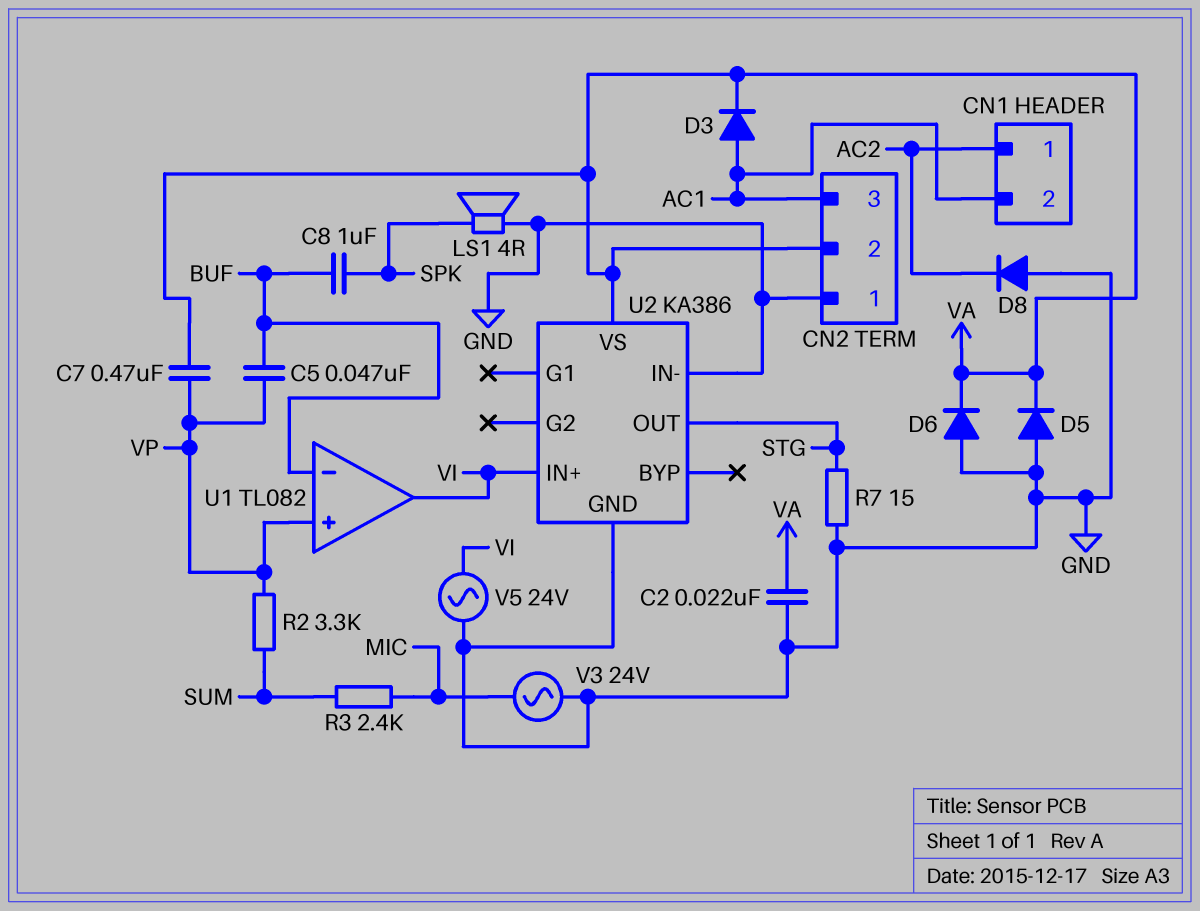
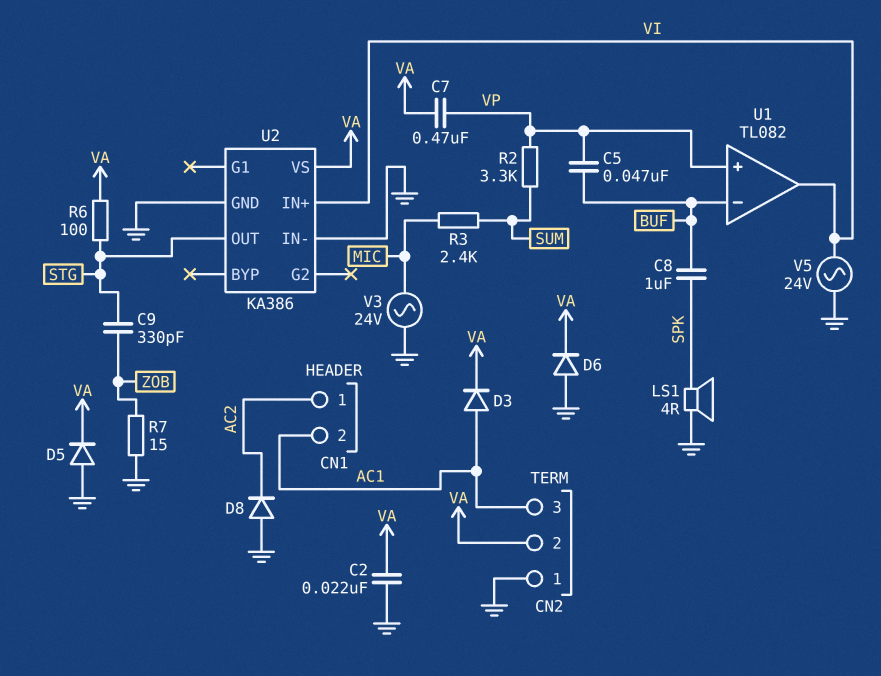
C9: none -> 330pF (STG, ZOB)
R6: none -> 100 (STG, VA)
R7: 15 (GND, STG) -> 15 (GND, ZOB)

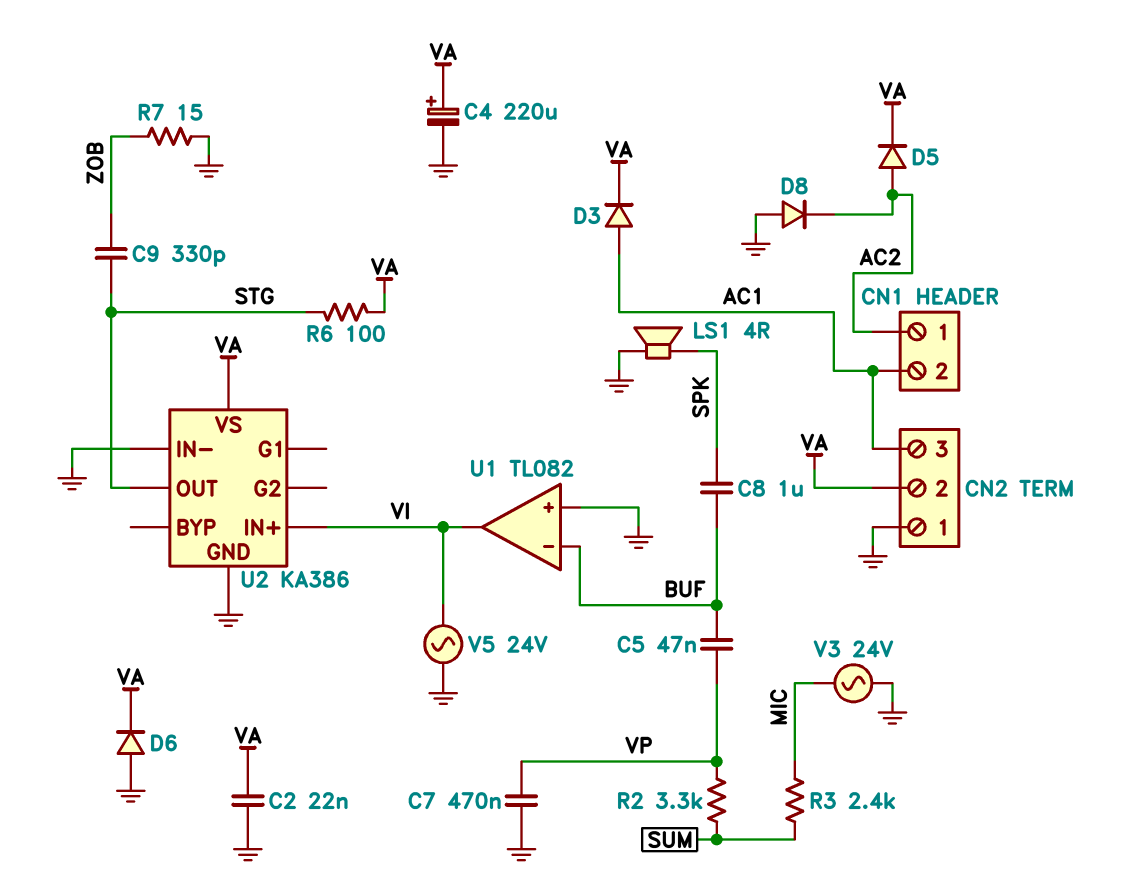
C4: none -> 220uF (plus VA, minus GND)
C7: 470nF (VA, VP) -> 470nF (GND, VP)
D5: diode (A GND, K VA) -> diode (A AC2, K VA)
U1 pin in+: VP -> GND

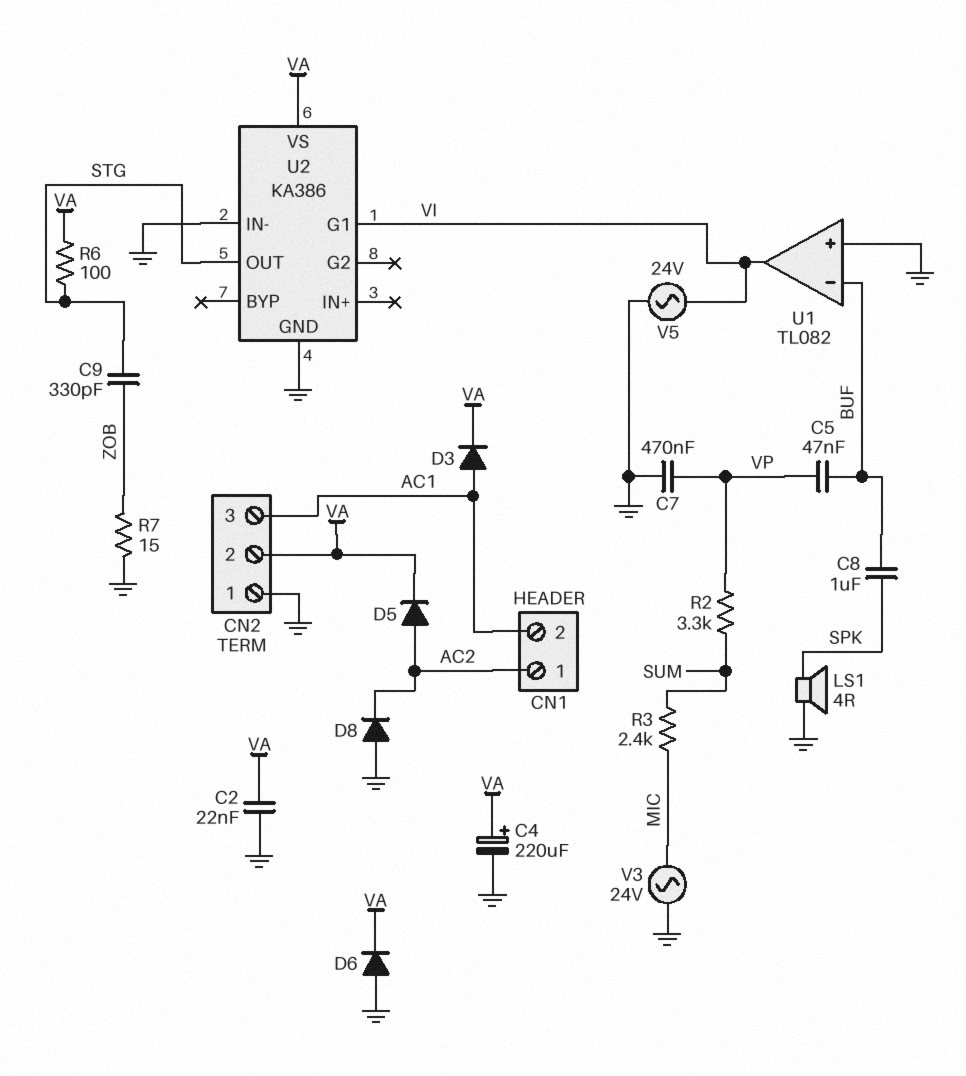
U2 pin G1: none -> VI
U2 pin IN+: VI -> none

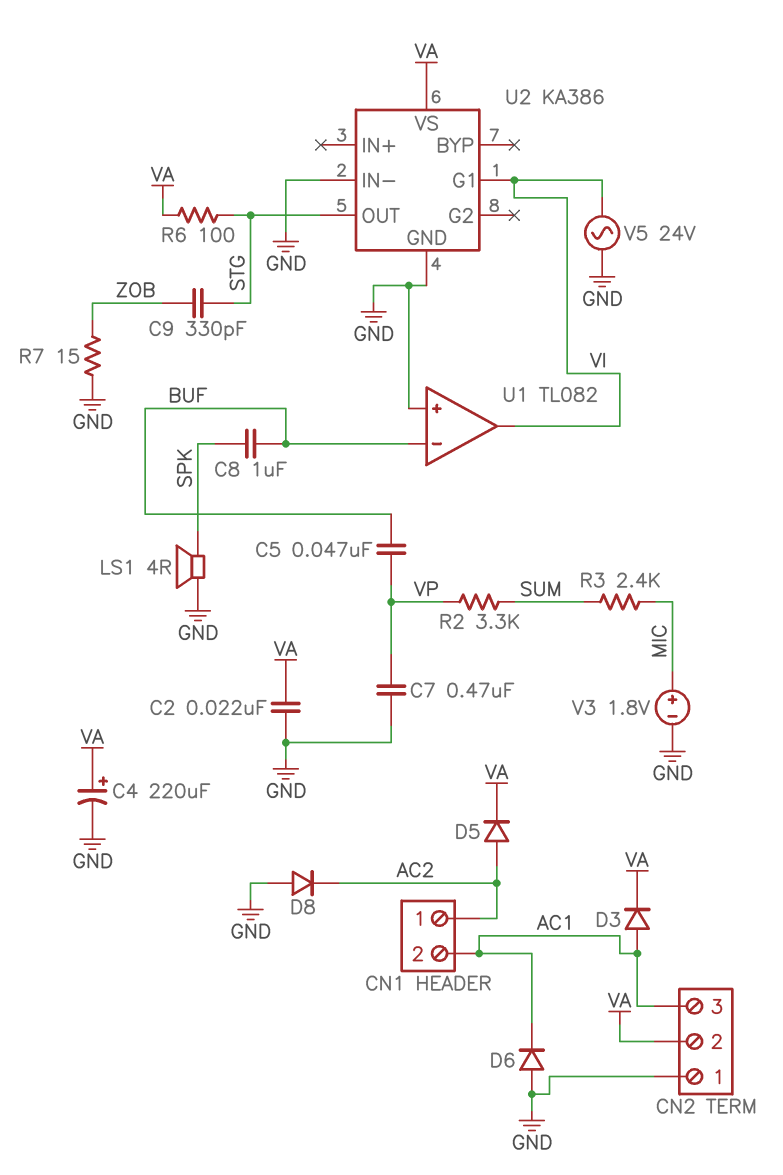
D6: diode (A GND, K VA) -> diode (A GND, K AC1)
V3: AC 24V (GND, MIC) -> 1.8V (plus MIC, minus GND)

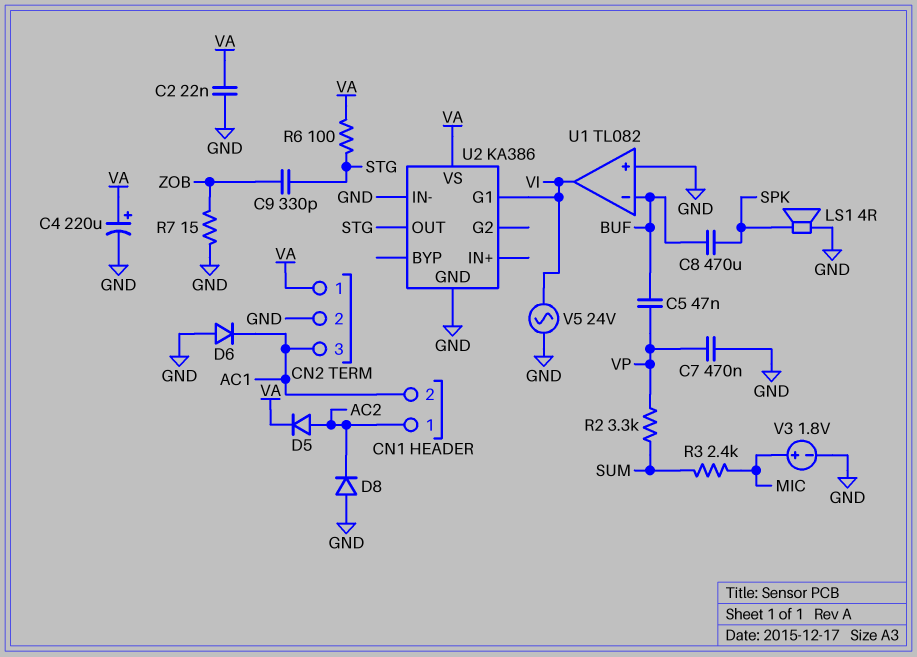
C8: 1uF (BUF, SPK) -> 470uF (BUF, SPK)
CN2 pin 1: GND -> VA
CN2 pin 2: VA -> GND
D3: diode (A AC1, K VA) -> none

